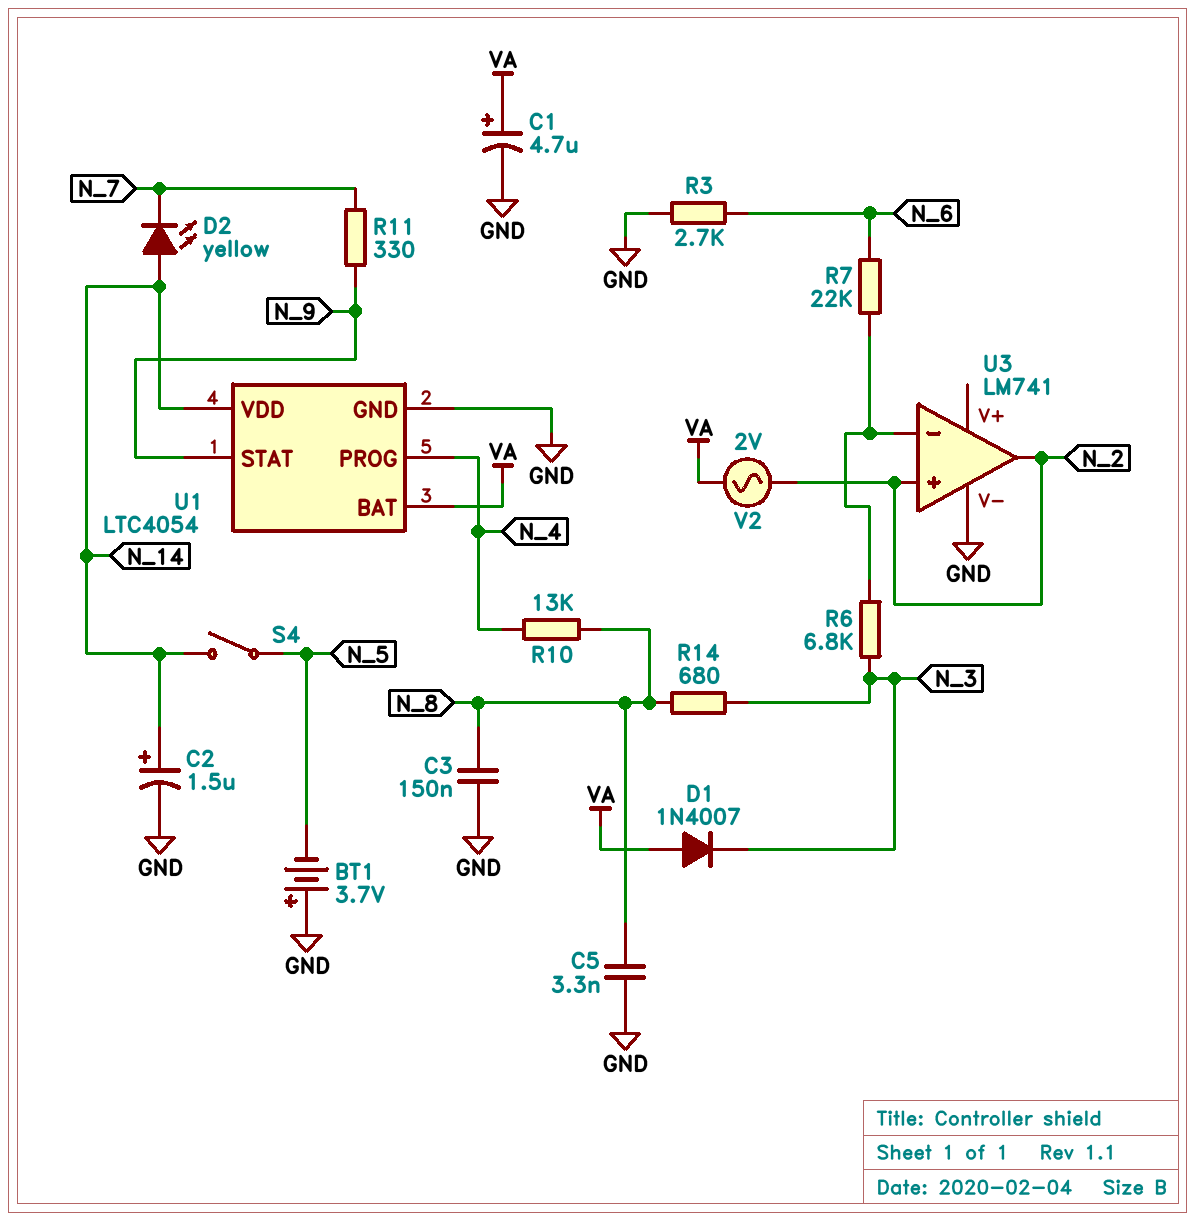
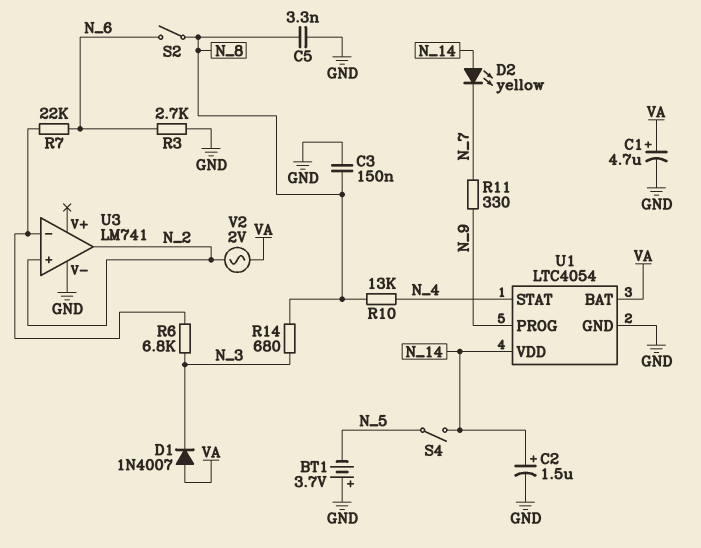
S2: none -> switch (N_6, N_8)
U1 pin PROG: N_4 -> N_9
U1 pin STAT: N_9 -> N_4

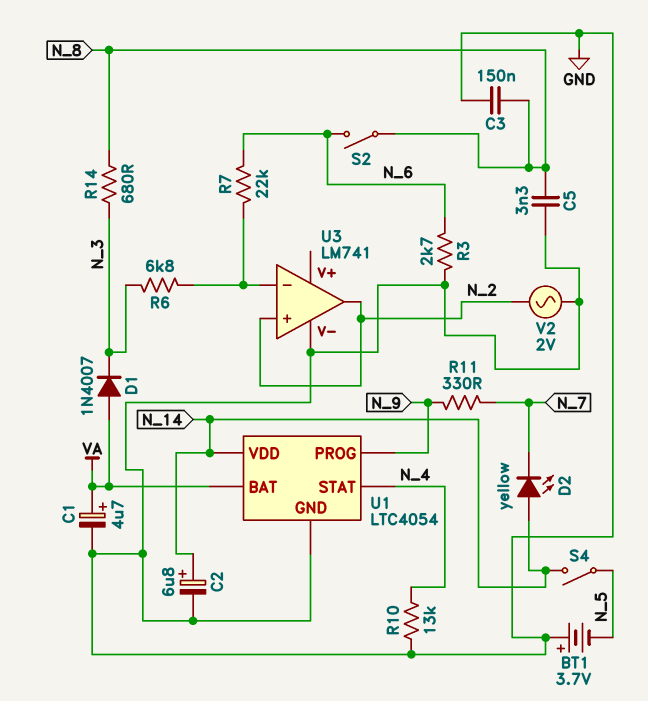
C2: 1.5uF (plus N_14, minus GND) -> 6.8uF (plus N_14, minus GND)
R10: 13k (N_4, N_8) -> 13k (GND, N_4)
V2: AC 2V (N_2, VA) -> AC 2V (GND, N_2)

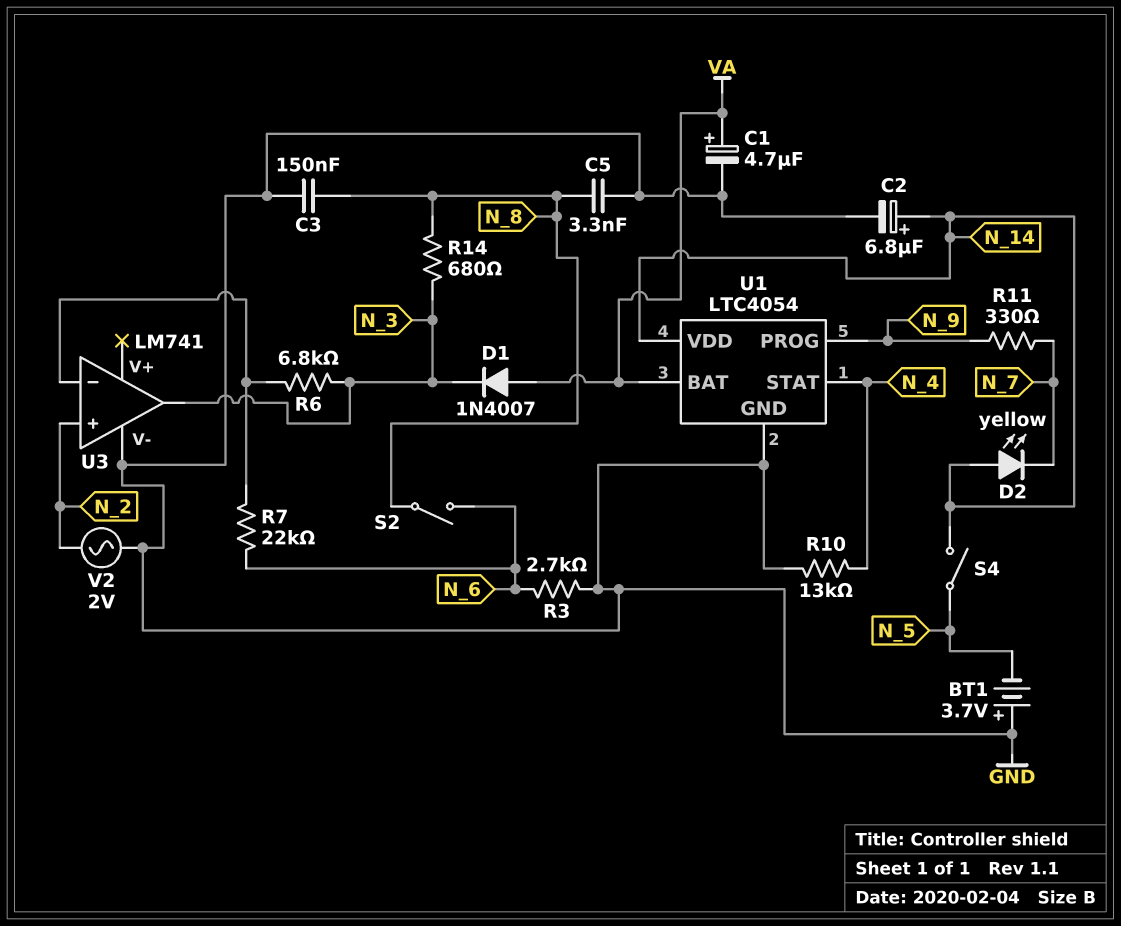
U3 pin out: N_2 -> N_3

